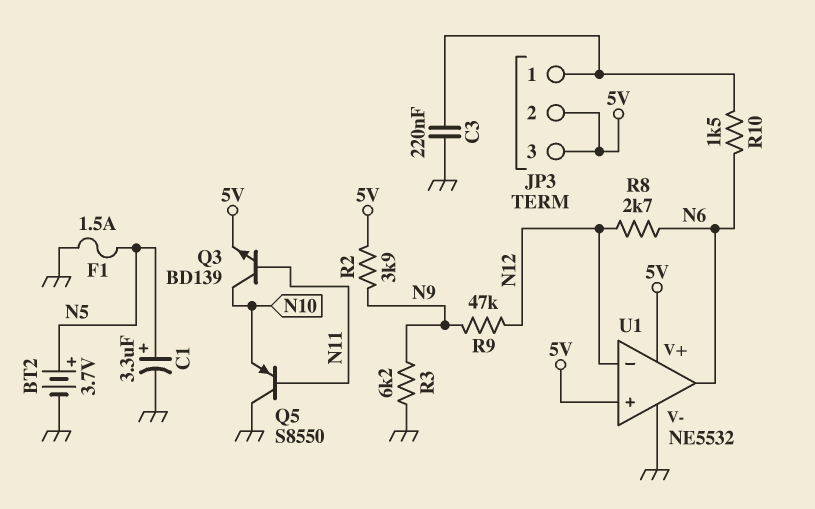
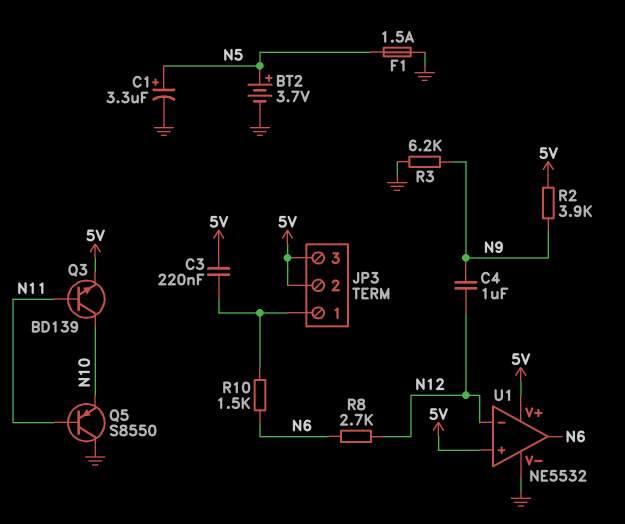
C3: 220nF (GND, JP3/1) -> 220nF (5V, JP3/1)
C4: none -> 1uF (N9, N12)
R9: 47k (N9, N12) -> none

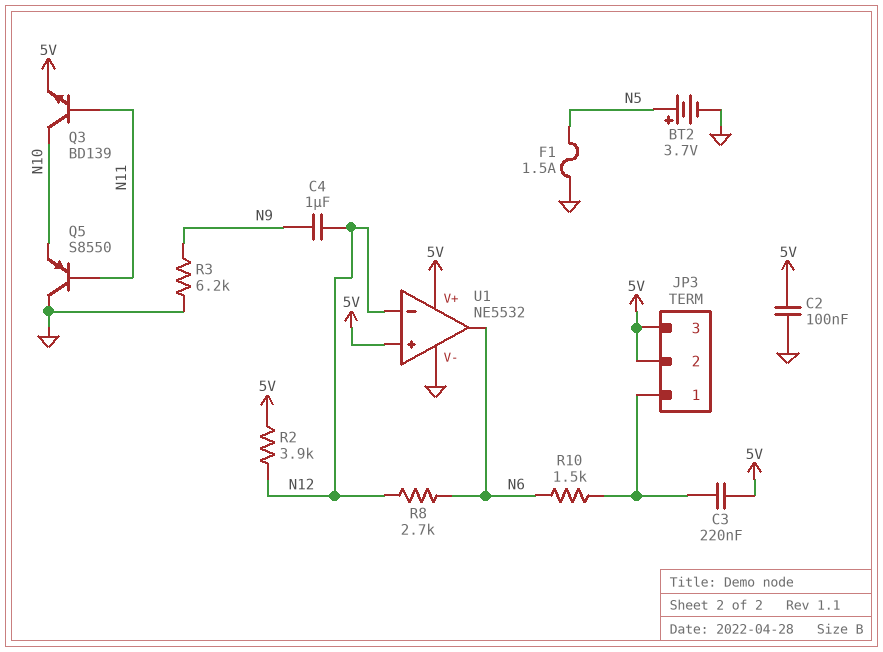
C1: 3.3uF (plus N5, minus GND) -> none
C2: none -> 100nF (5V, GND)
R2: 3.9k (5V, N9) -> 3.9k (5V, N12)

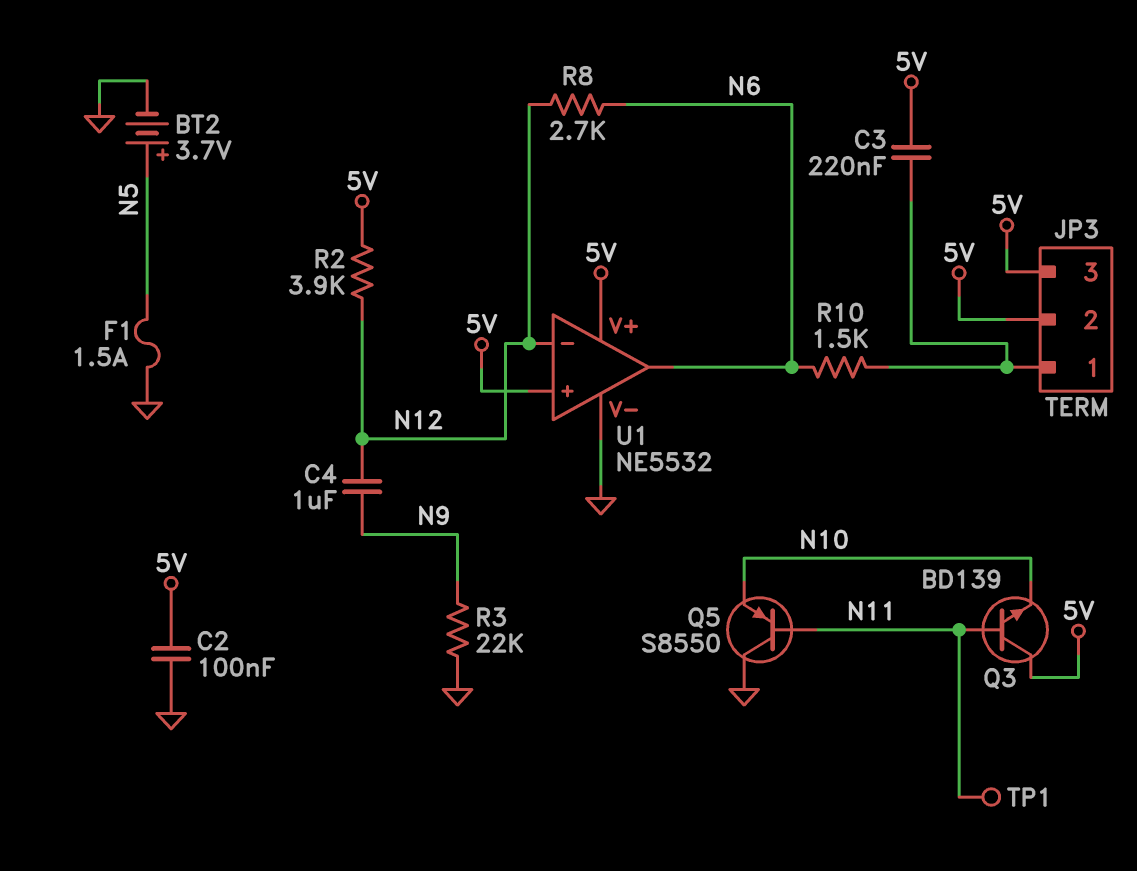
Q3: NPN BD139 (B N11, C N10, E 5V) -> NPN BD139 (B N11, C 5V, E N10)
R3: 6.2k (GND, N9) -> 22k (GND, N9)
TP1: none -> test point (N11)

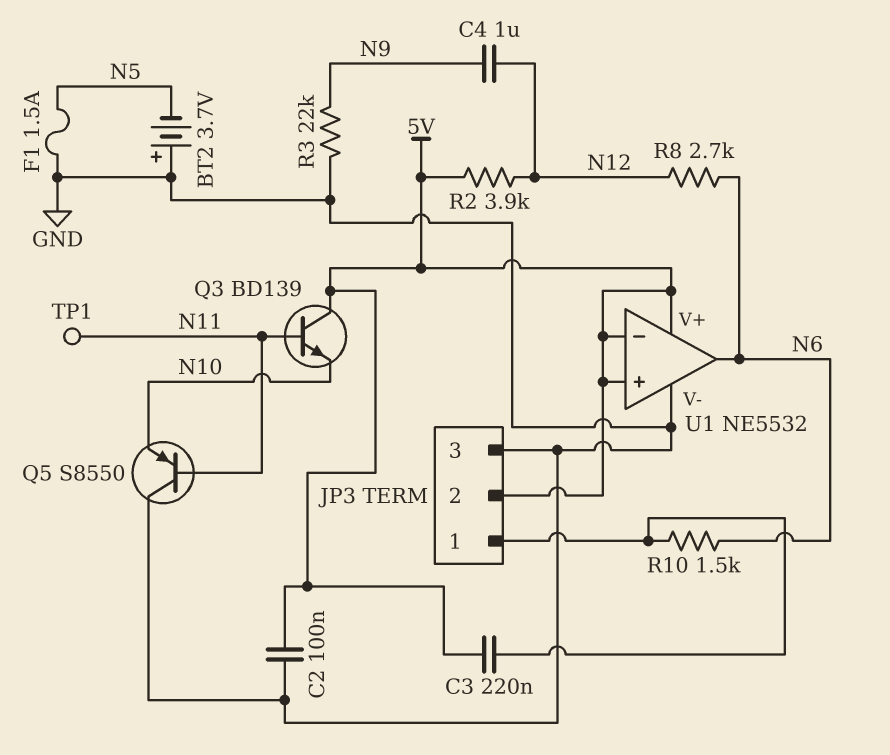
BT2: 3.7V (plus N5, minus GND) -> 3.7V (plus GND, minus N5)
JP3 pin 3: 5V -> GND
U1 pin in-: N12 -> 5V

